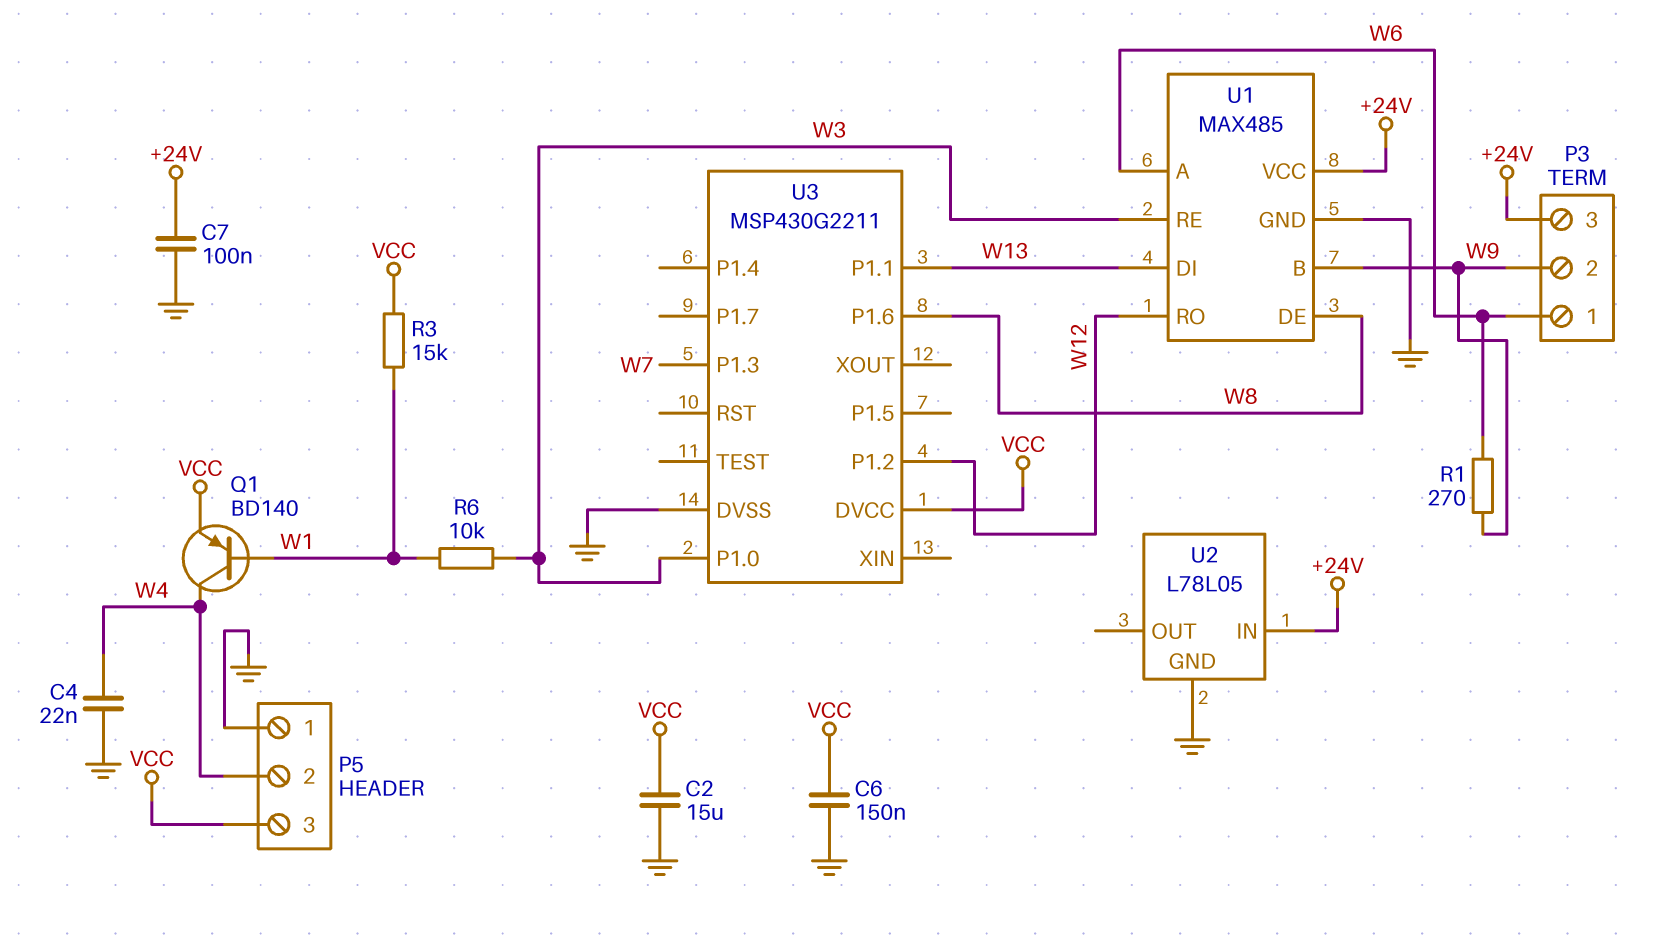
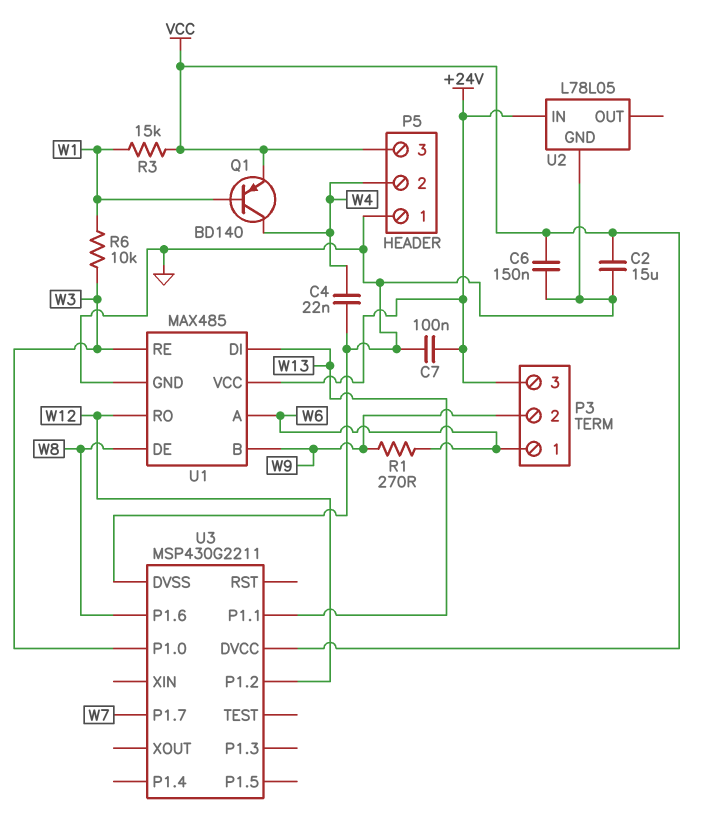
U3 pin P1.3: W7 -> none
U3 pin P1.7: none -> W7

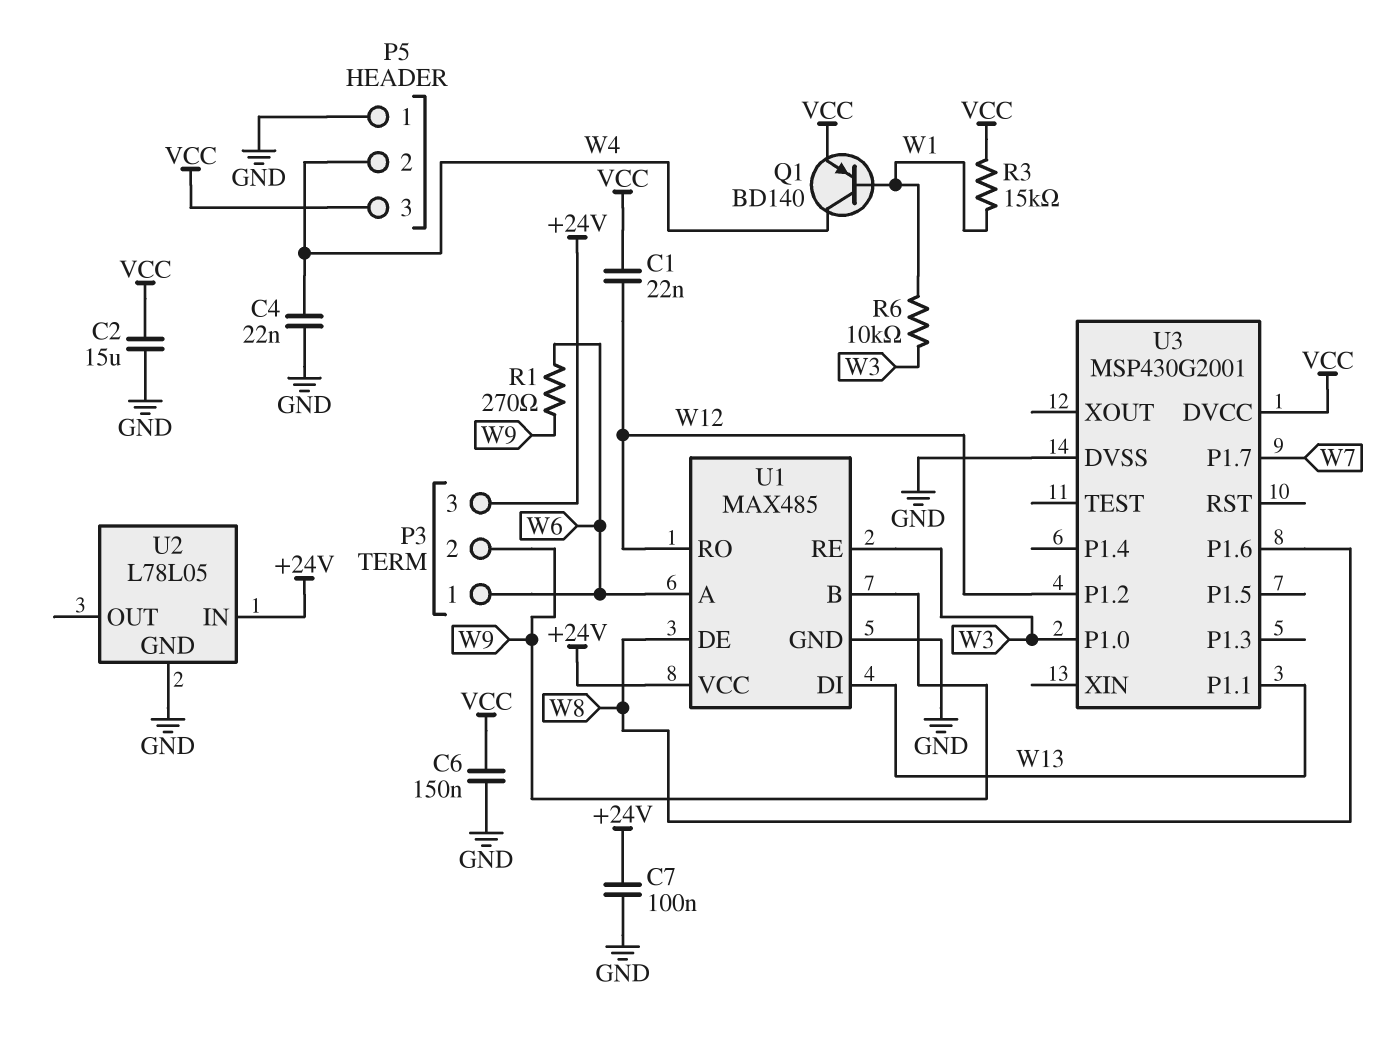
C1: none -> 22nF (VCC, W12)
U3: MSP430G2211 -> MSP430G2001

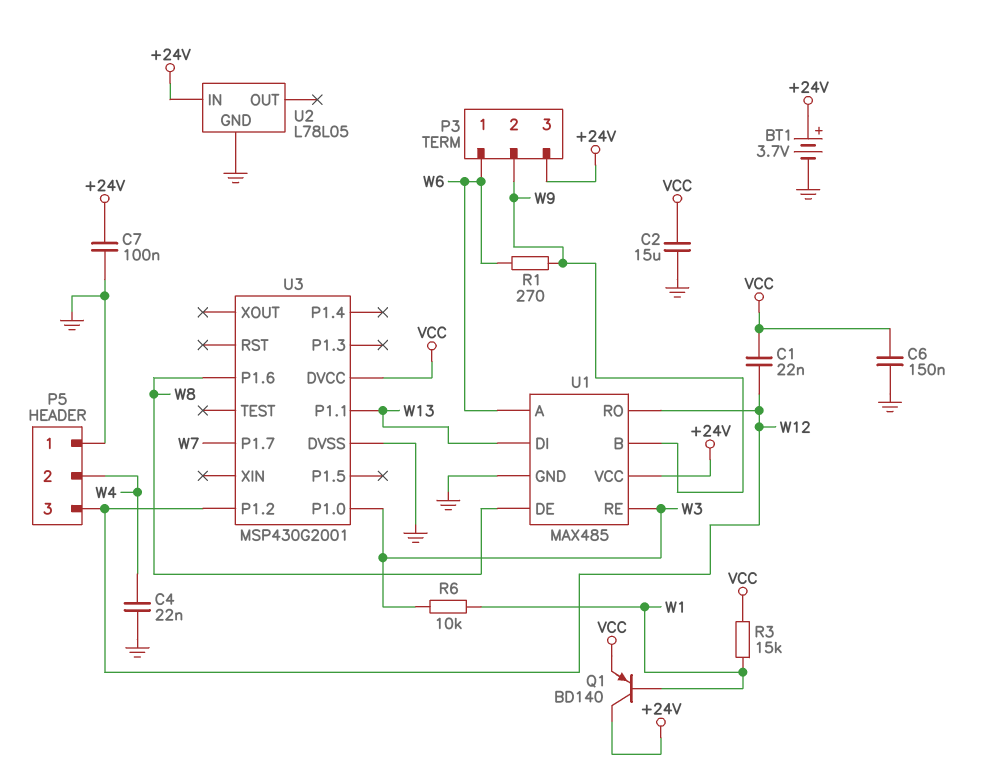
BT1: none -> 3.7V (plus +24V, minus GND)
P5 pin 3: VCC -> W12
Q1: PNP BD140 (B W1, C W4, E VCC) -> PNP BD140 (B W1, C +24V, E VCC)

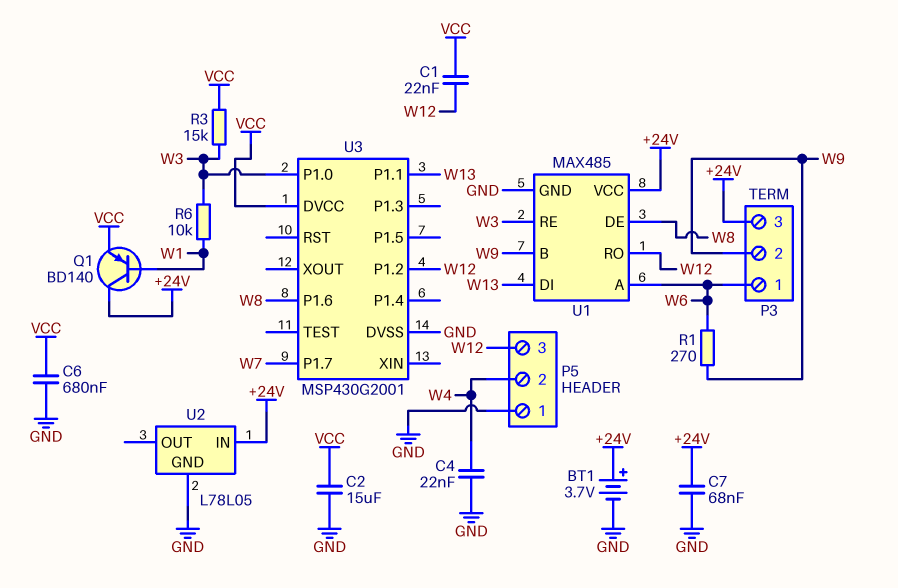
C6: 150nF (GND, VCC) -> 680nF (GND, VCC)
C7: 100nF (+24V, GND) -> 68nF (+24V, GND)
R3: 15k (VCC, W1) -> 15k (VCC, W3)

